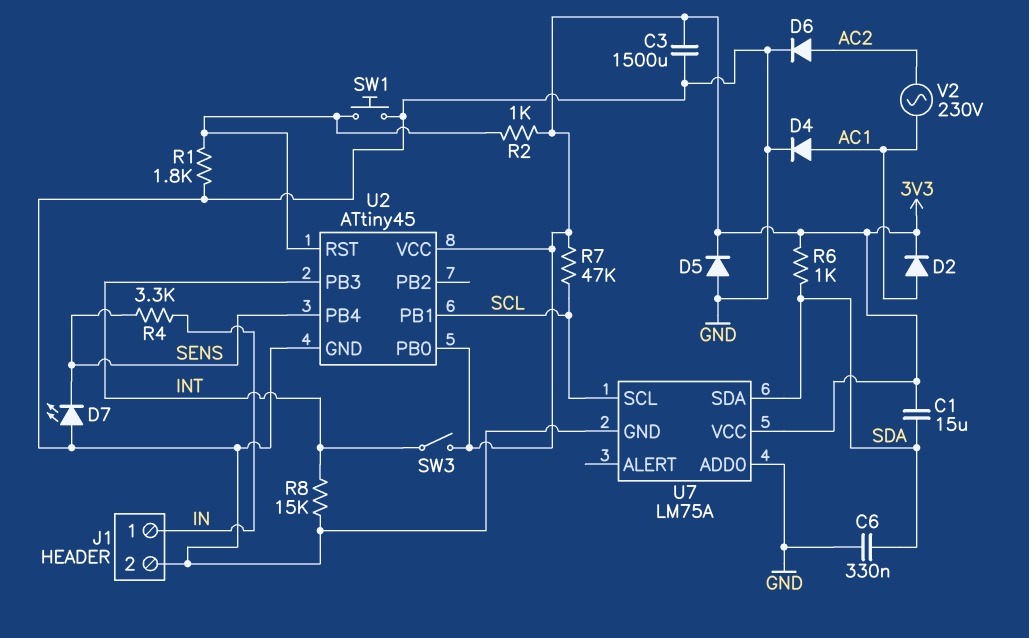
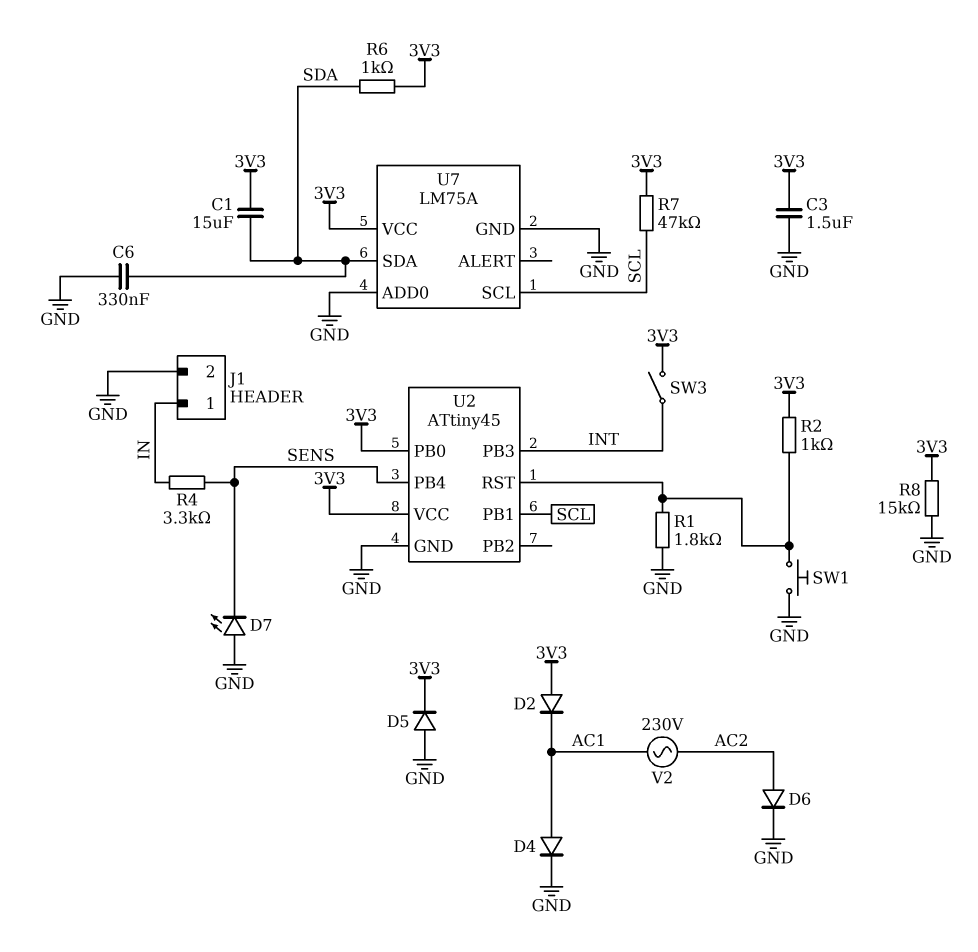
C3: 1500uF (3V3, GND) -> 1.5uF (3V3, GND)
D2: diode (A AC1, K 3V3) -> diode (A 3V3, K AC1)
R8: 15k (GND, INT) -> 15k (3V3, GND)

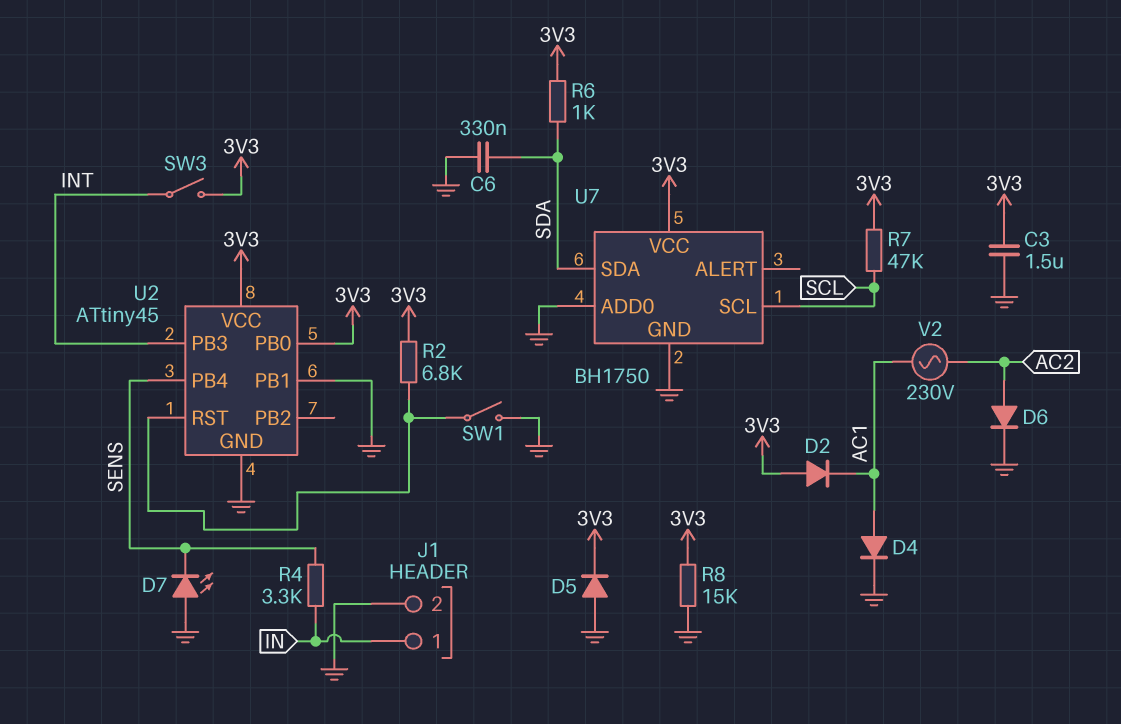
C1: 15uF (3V3, SDA) -> none
R1: 1.8k (GND, U2/RST) -> none
R2: 1k (3V3, U2/RST) -> 6.8k (3V3, U2/RST)
SW1: button (GND, U2/RST) -> switch (GND, U2/RST)
U2 pin PB1: SCL -> GND
U7: LM75A -> BH1750

